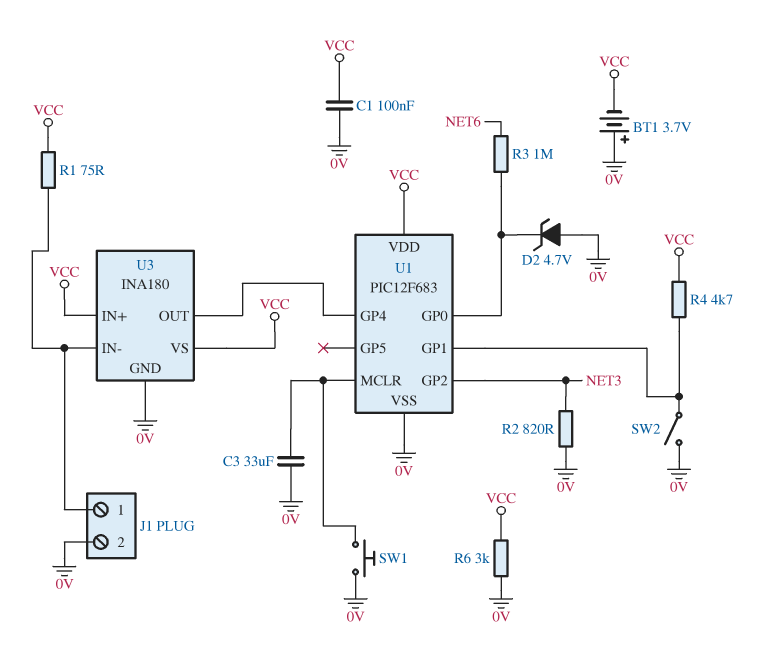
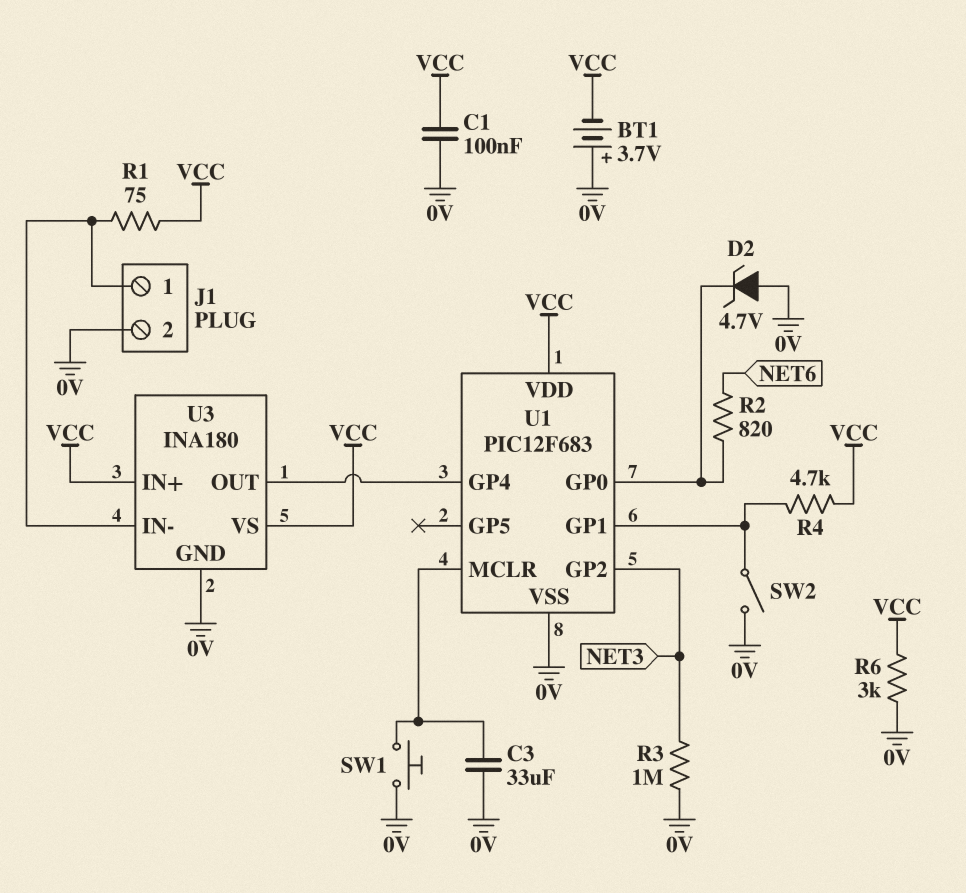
R2: 820 (0V, NET3) -> 820 (NET6, U1/GP0)
R3: 1M (NET6, U1/GP0) -> 1M (0V, NET3)

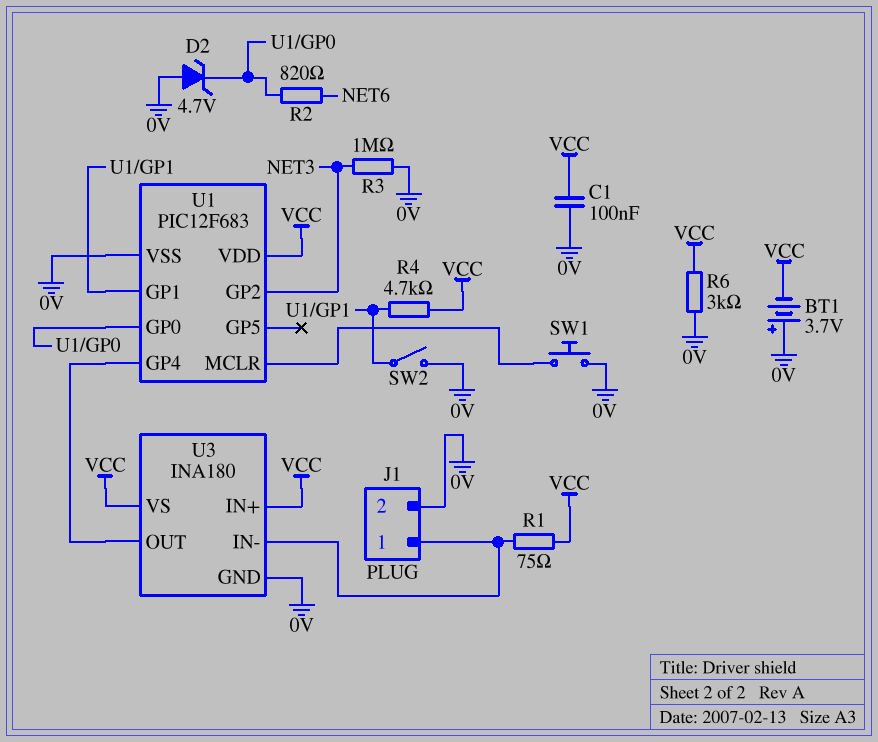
C3: 33uF (0V, U1/MCLR) -> none

